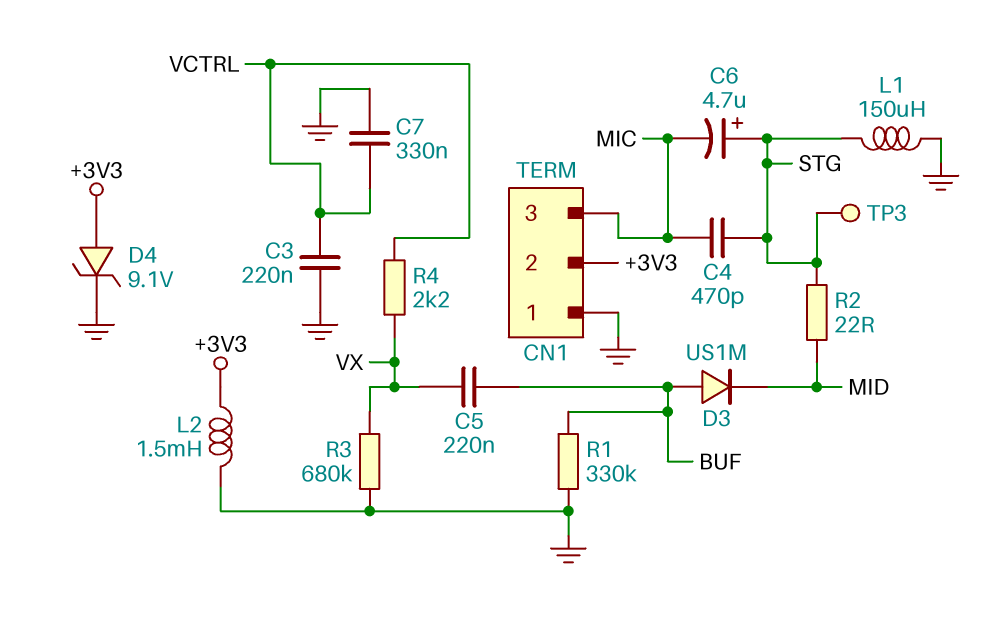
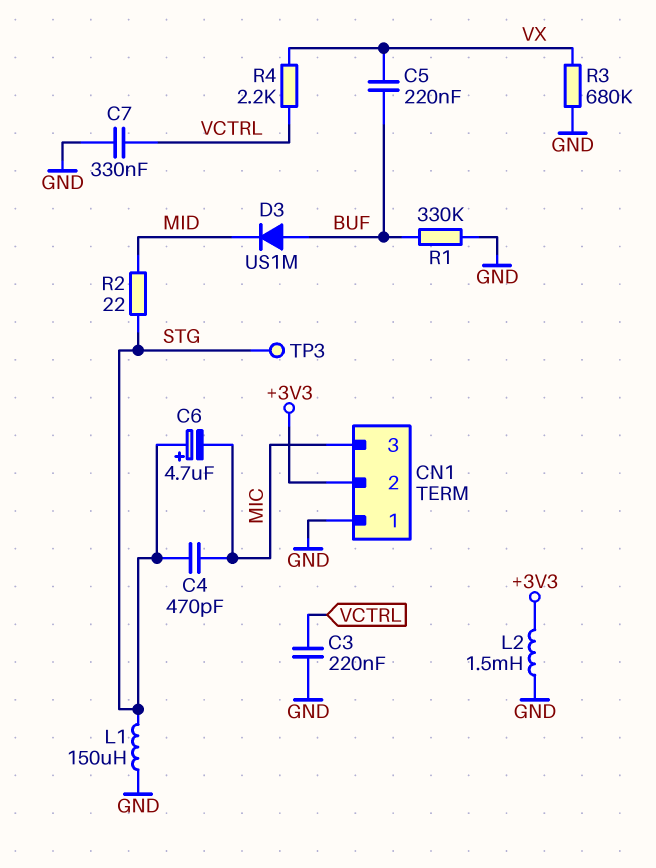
D4: zener 9.1V (A +3V3, K GND) -> none

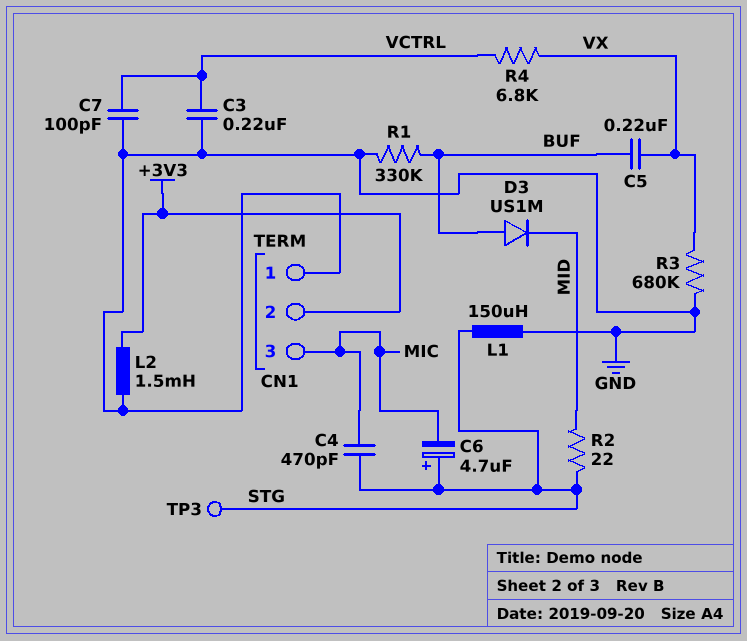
C7: 330nF (GND, VCTRL) -> 100pF (GND, VCTRL)
R4: 2.2k (VCTRL, VX) -> 6.8k (VCTRL, VX)

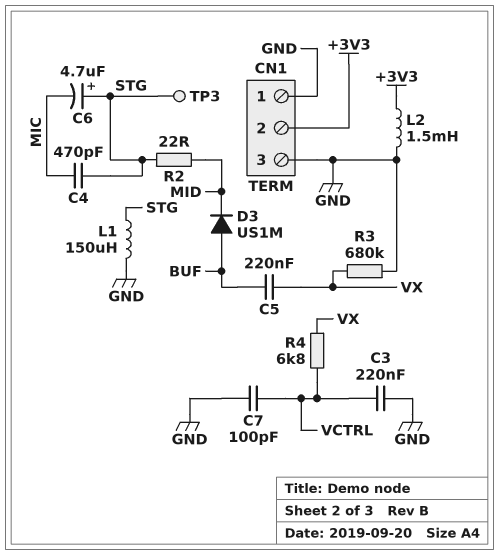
CN1 pin 3: MIC -> GND
R1: 330k (BUF, GND) -> none

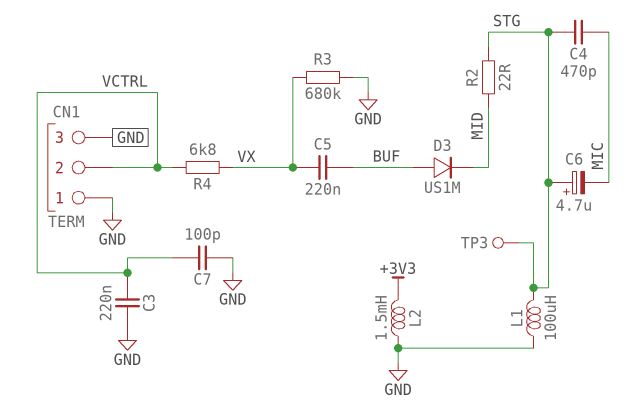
CN1 pin 2: +3V3 -> VCTRL
L1: 150uH (GND, STG) -> 100uH (GND, STG)

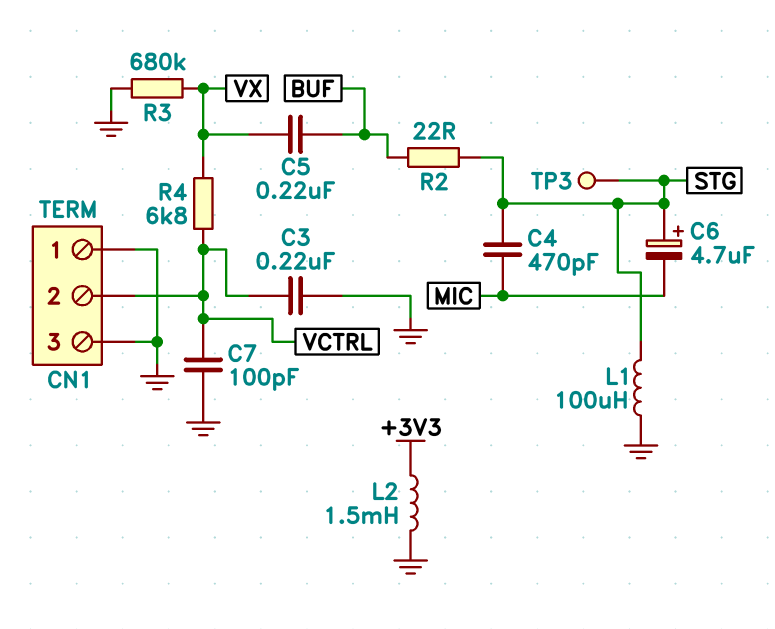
D3: diode US1M (A BUF, K MID) -> none
R2: 22 (MID, STG) -> 22 (BUF, STG)

